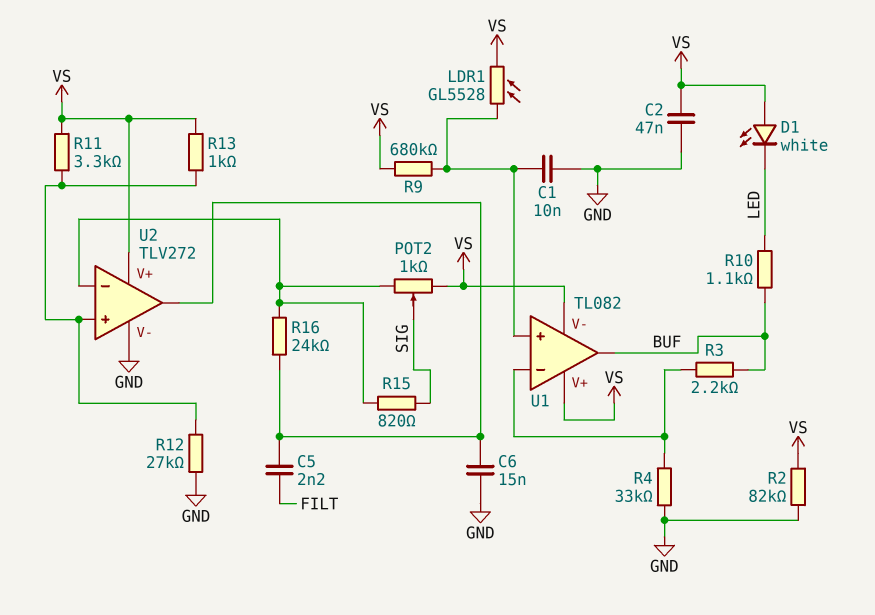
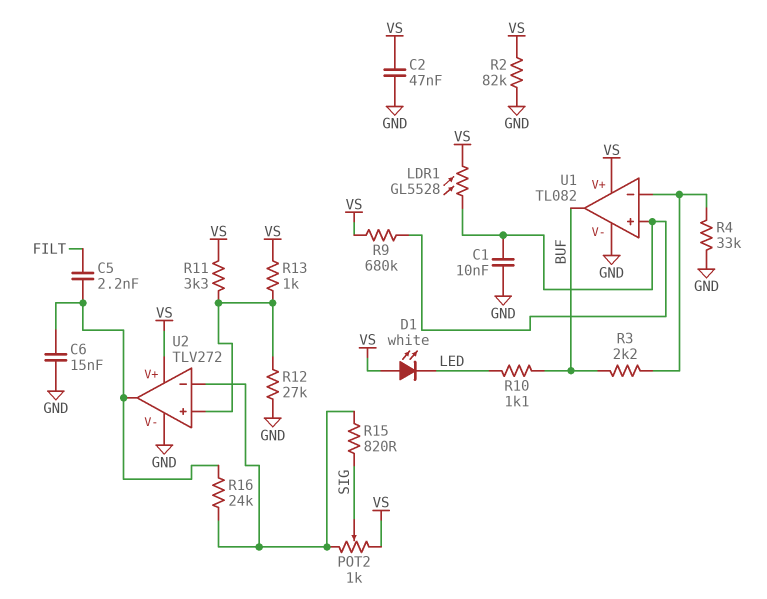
U1 pin V-: VS -> GND

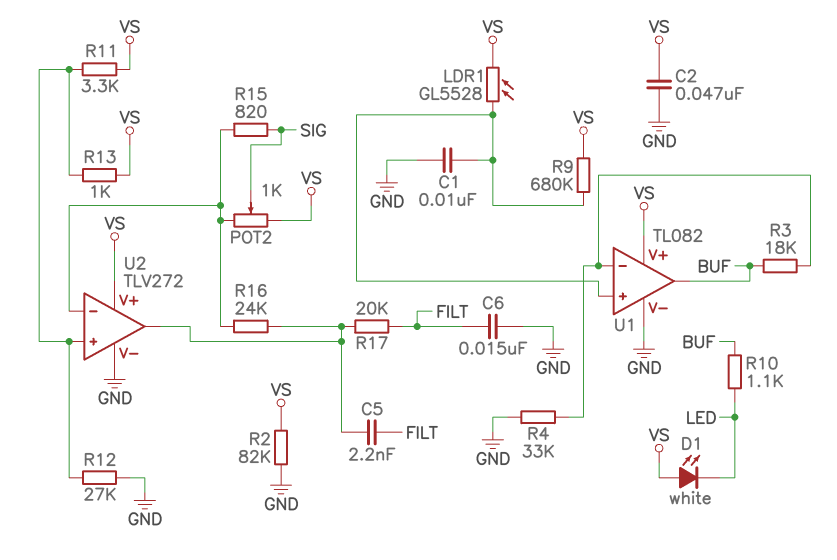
C6: 15nF (GND, U2/out) -> 15nF (FILT, GND)
R3: 2.2k (BUF, U1/in-) -> 18k (BUF, U1/in-)
R17: none -> 20k (FILT, U2/out)

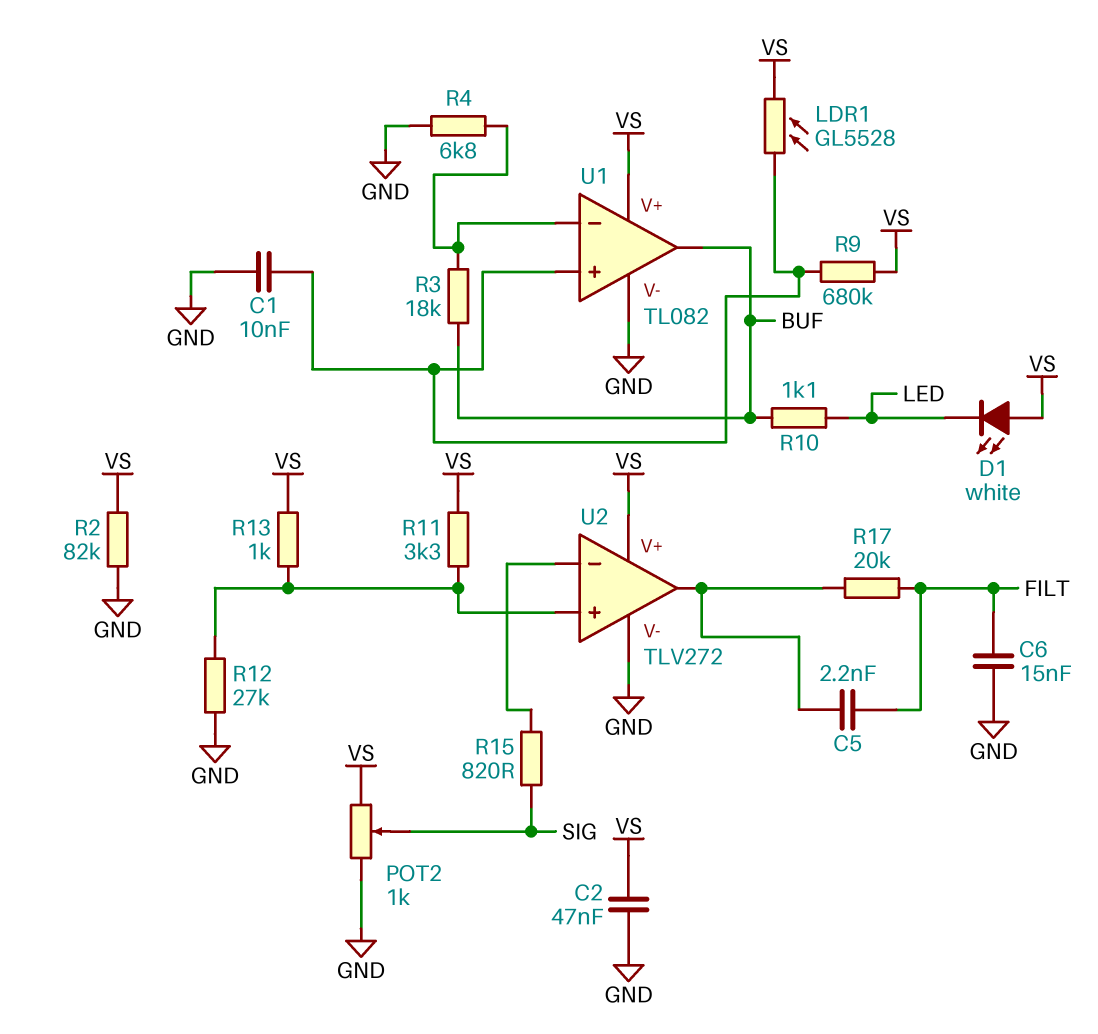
POT2: 1k (U2/in-, VS, wiper SIG) -> 1k (GND, VS, wiper SIG)
R4: 33k (GND, U1/in-) -> 6.8k (GND, U1/in-)
R16: 24k (U2/in-, U2/out) -> none

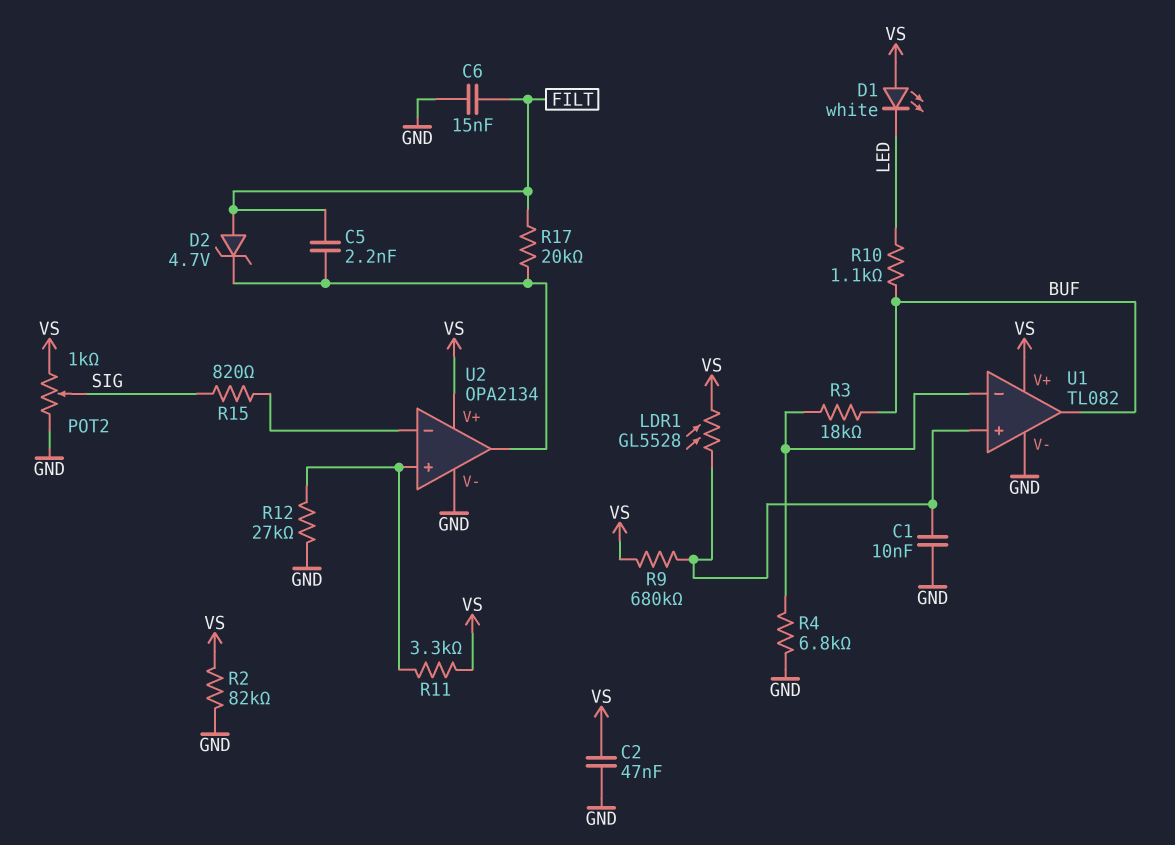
D2: none -> zener 4.7V (A FILT, K U2/out)
R13: 1k (U2/in+, VS) -> none
U2: TLV272 -> OPA2134

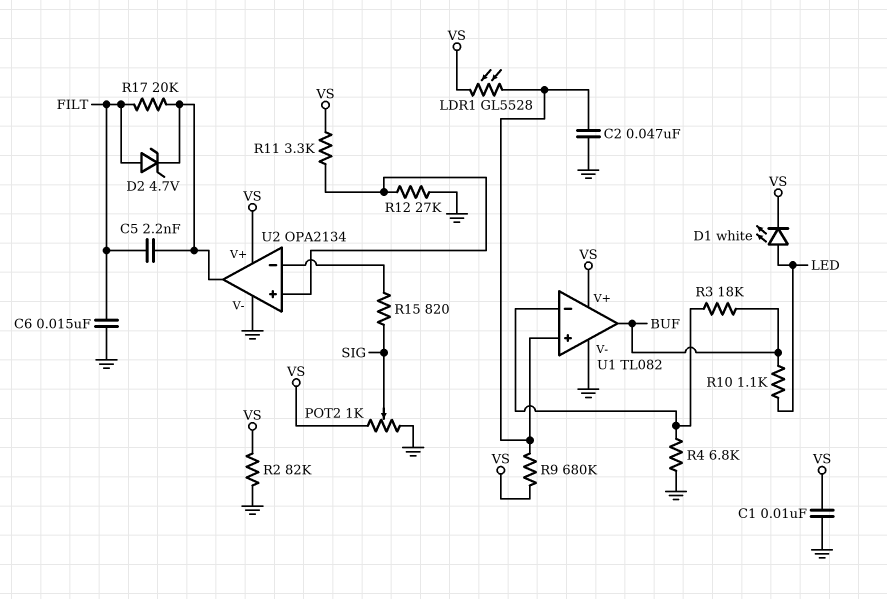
C1: 10nF (GND, U1/in+) -> 10nF (GND, VS)
C2: 47nF (GND, VS) -> 47nF (GND, U1/in+)
D1: LED white (A VS, K LED) -> LED white (A LED, K VS)

